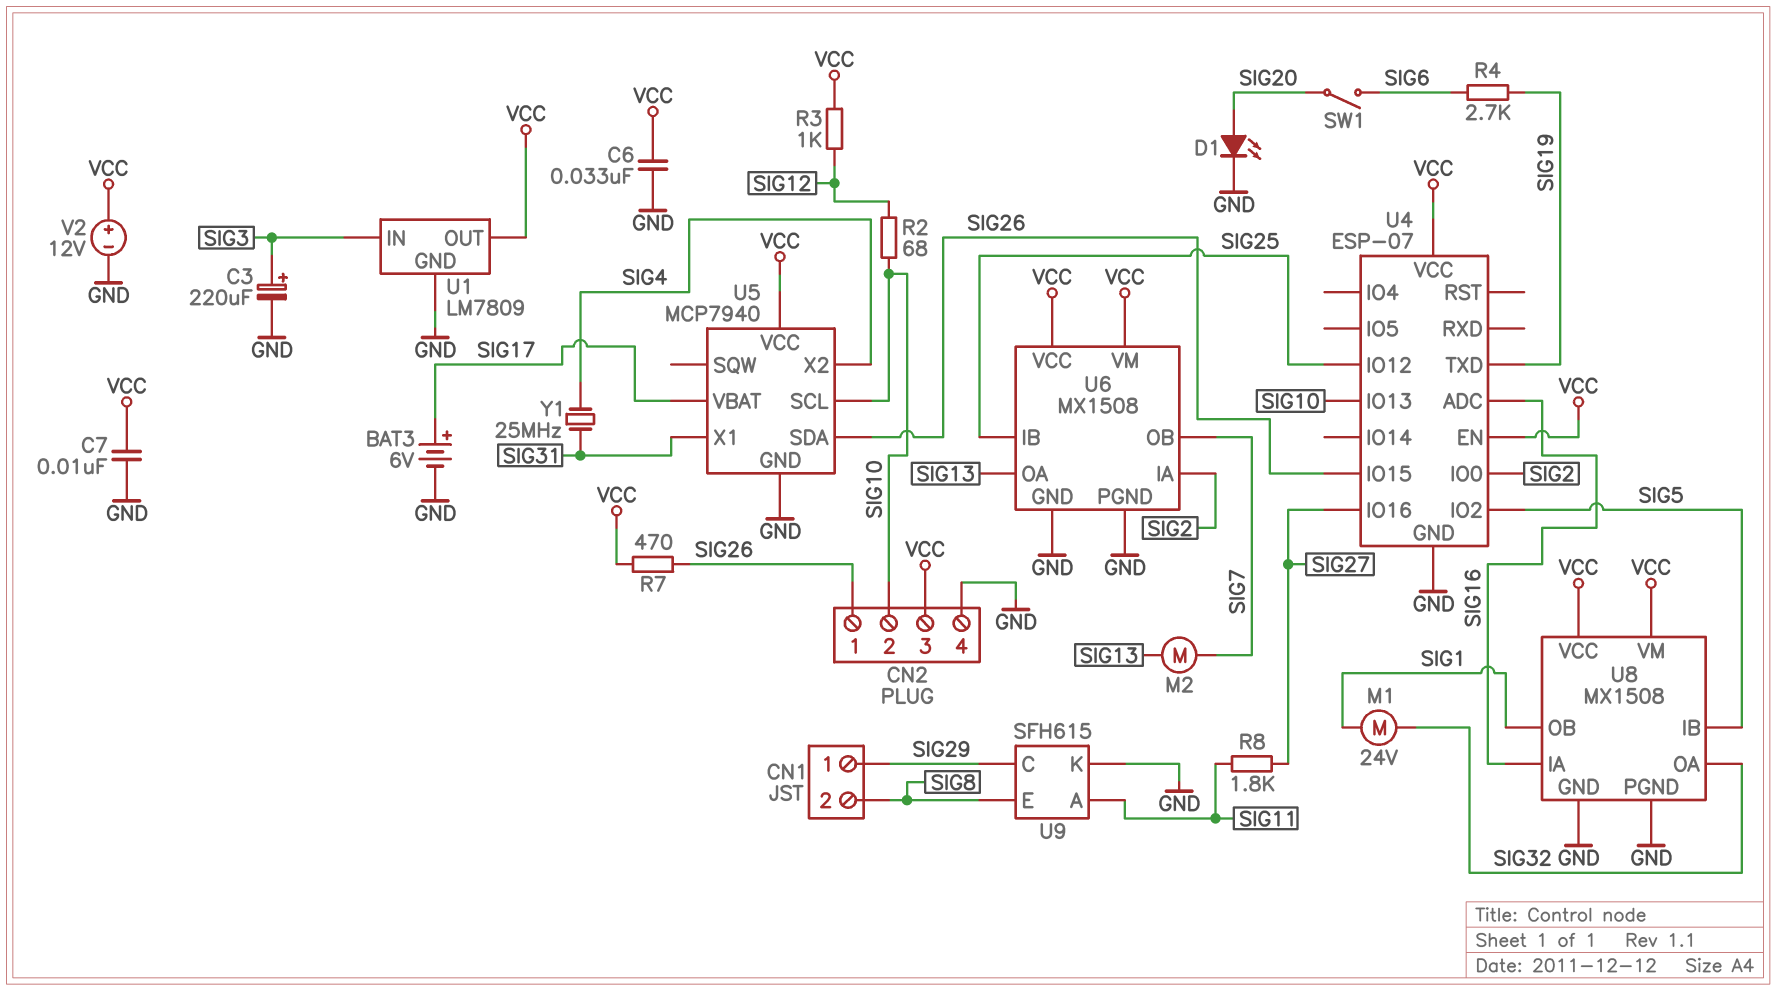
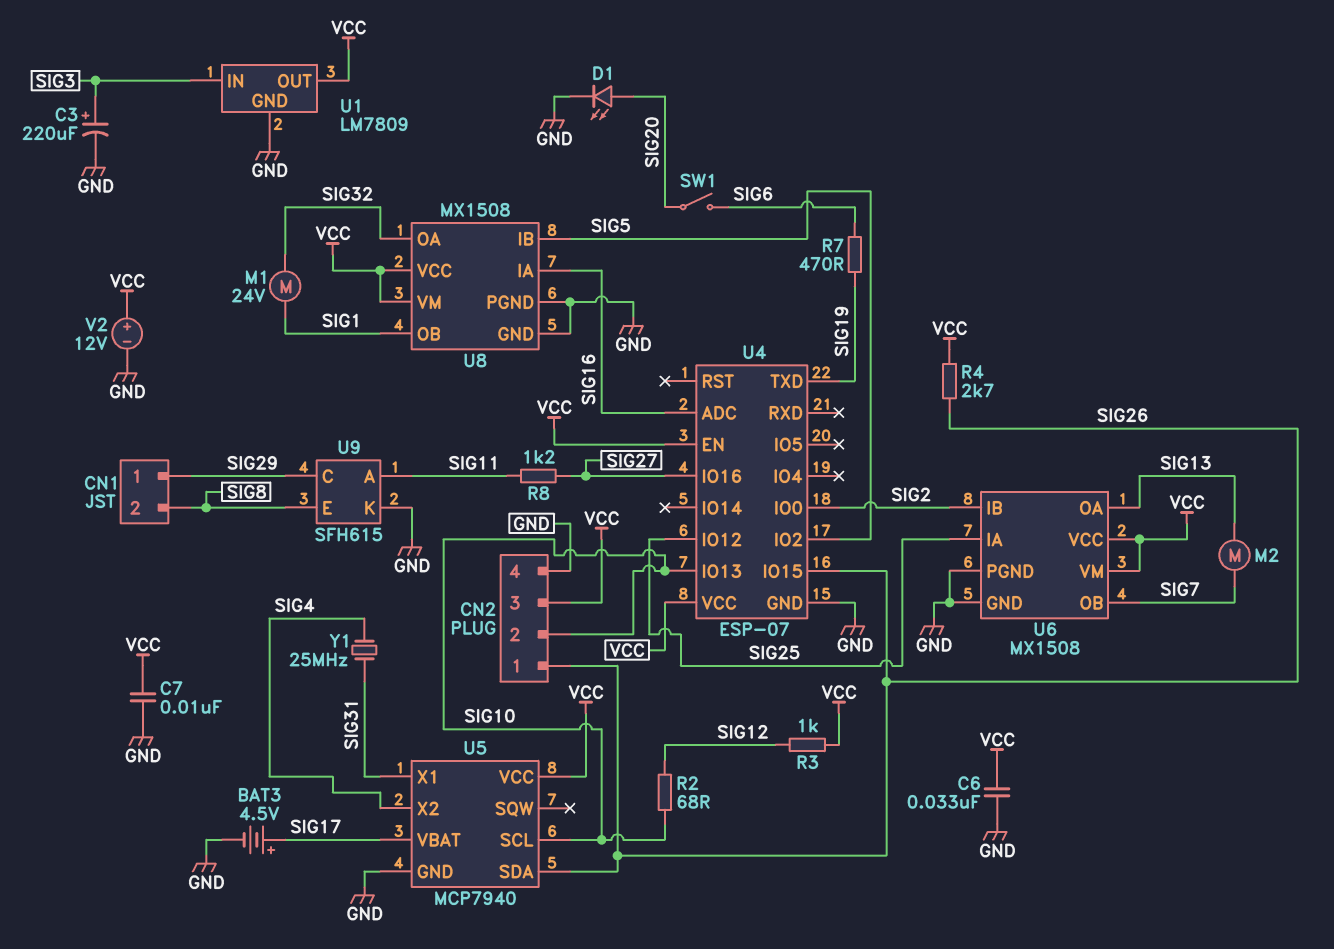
BAT3: 6V (plus SIG17, minus GND) -> 4.5V (plus SIG17, minus GND)
R4: 2.7k (SIG6, SIG19) -> 2.7k (SIG26, VCC)
R7: 470 (SIG26, VCC) -> 470 (SIG6, SIG19)
R8: 1.8k (SIG11, SIG27) -> 1.2k (SIG11, SIG27)
U6 pin IA: SIG2 -> SIG25
U6 pin IB: SIG25 -> SIG2

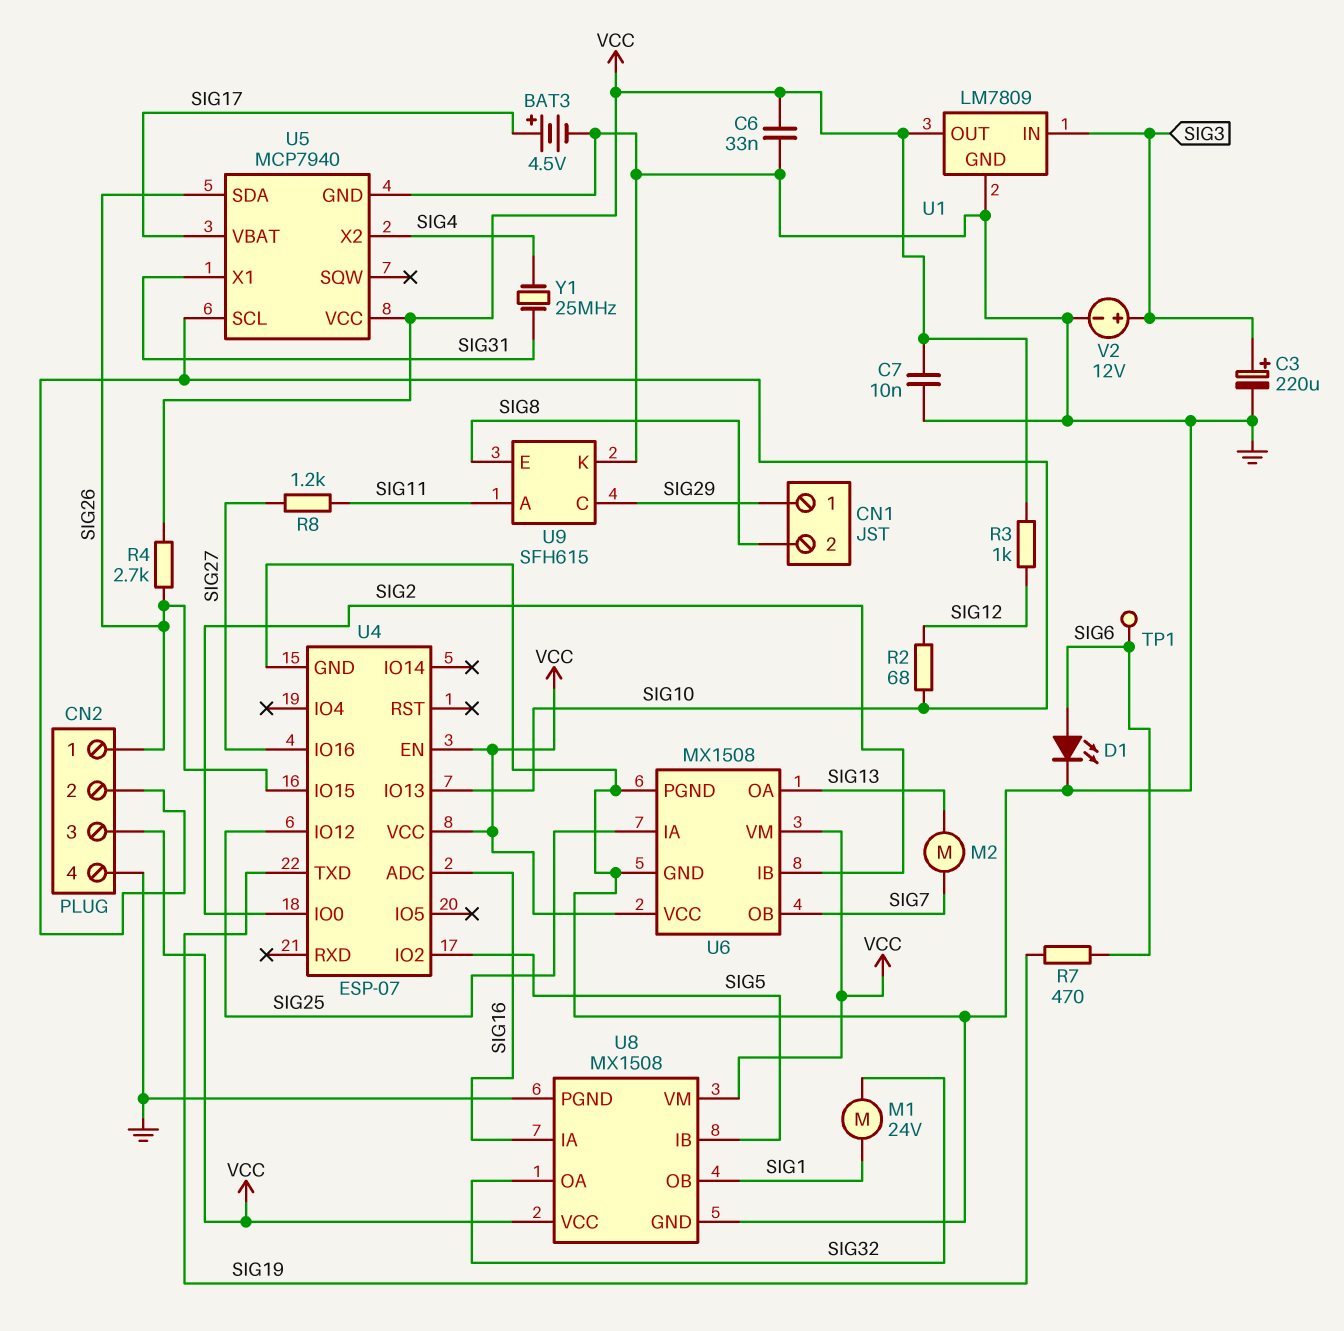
D1: LED (A SIG20, K GND) -> LED (A SIG6, K GND)
SW1: switch (SIG6, SIG20) -> none
TP1: none -> test point (SIG6)
V2: 12V (plus VCC, minus GND) -> 12V (plus SIG3, minus GND)

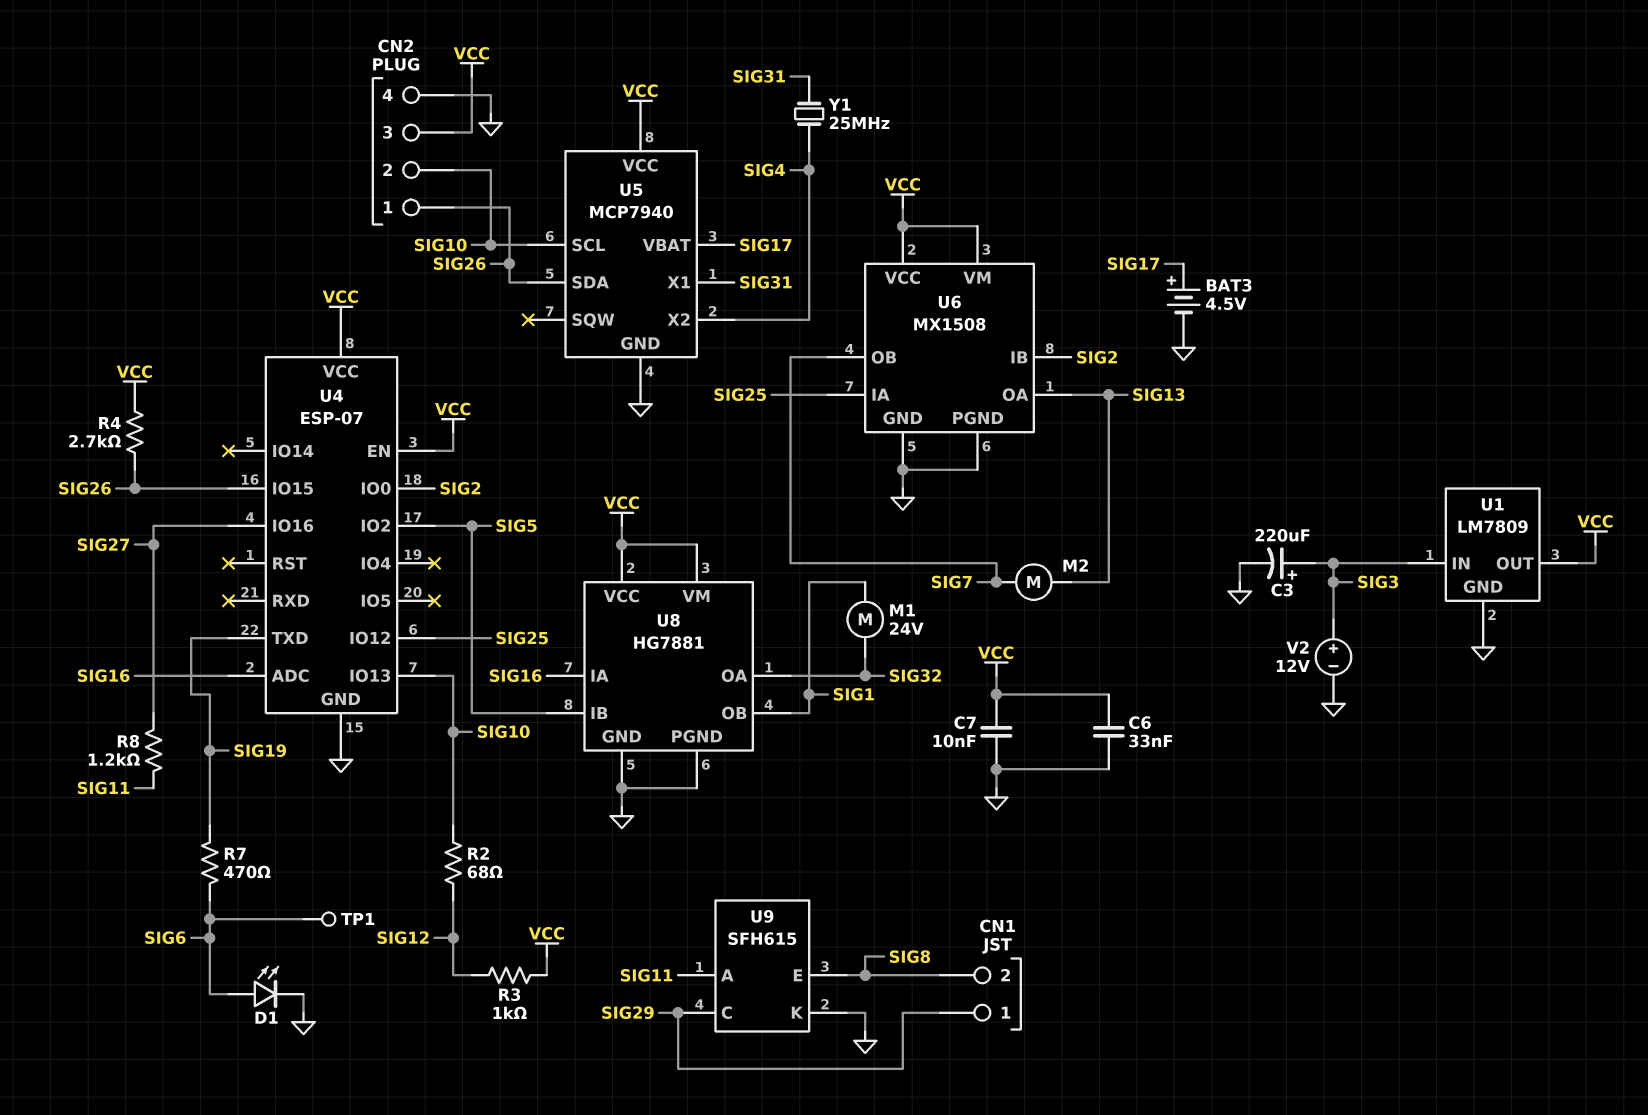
U8: MX1508 -> HG7881

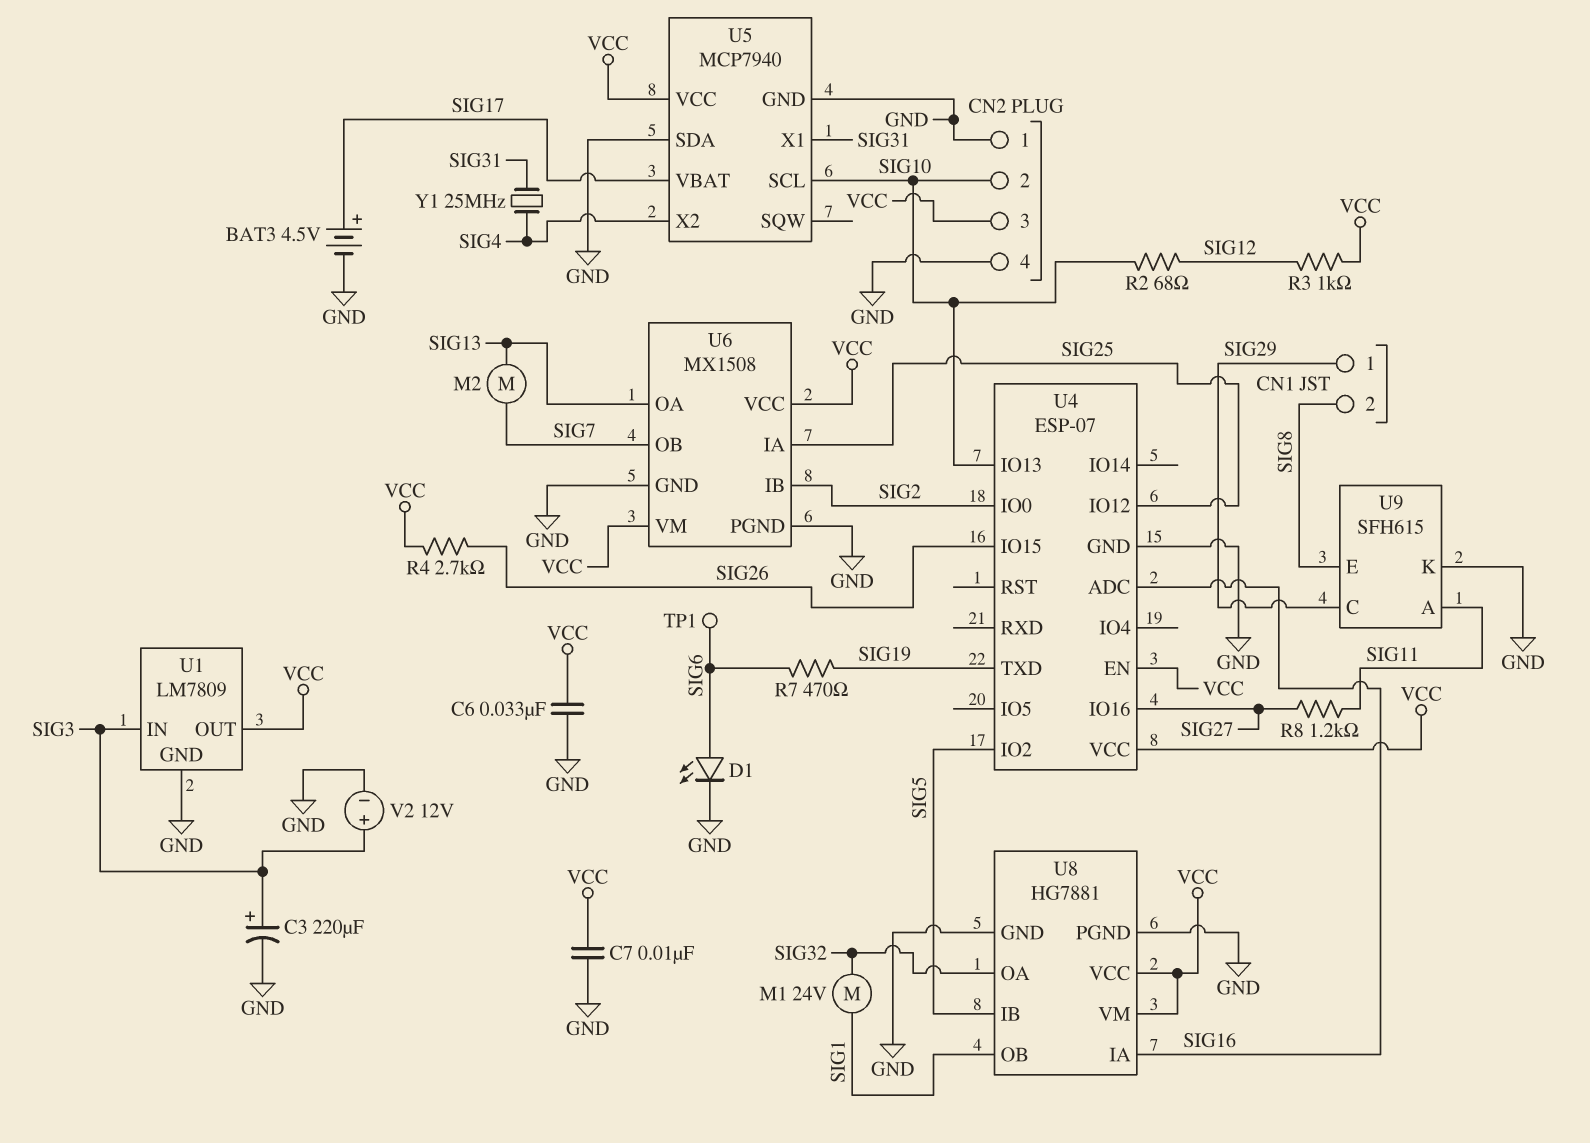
CN2 pin 1: SIG26 -> GND
U5 pin SDA: SIG26 -> GND

